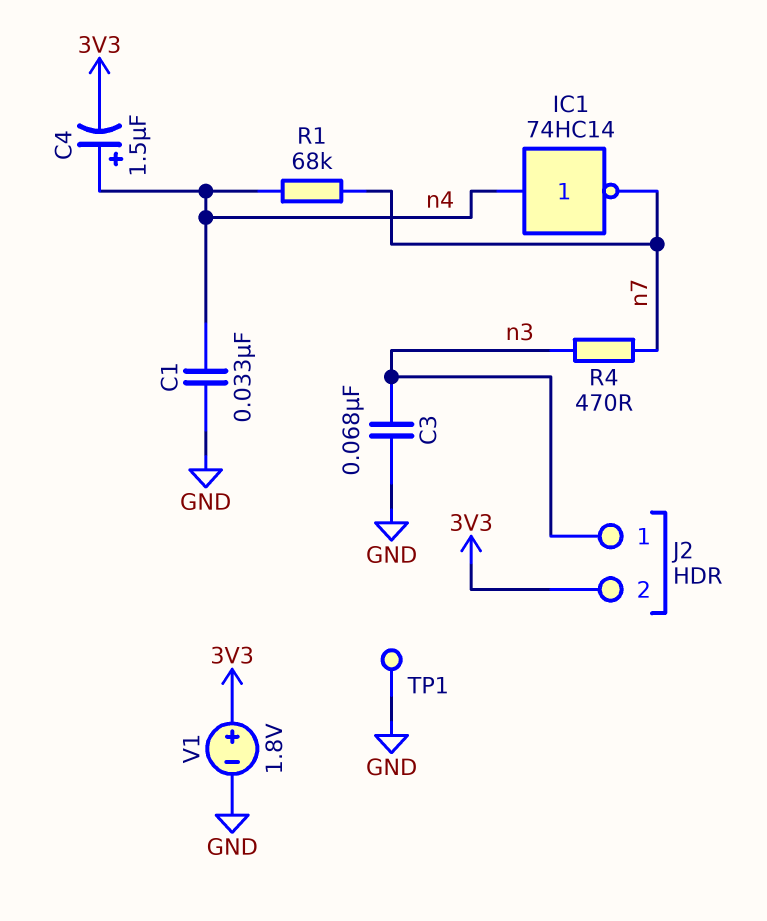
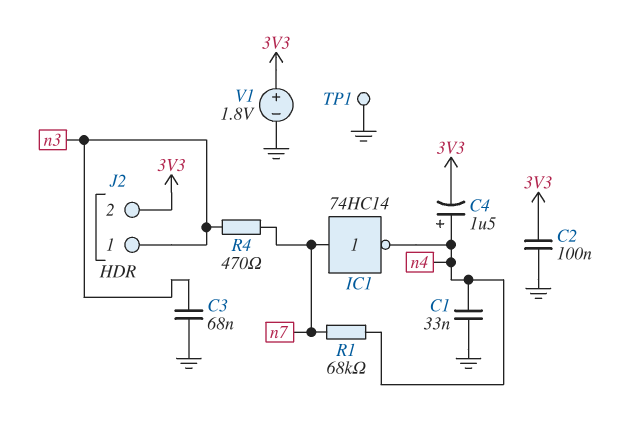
C2: none -> 100nF (3V3, GND)
IC1: NOT 74HC14 (in n4, out n7) -> NOT 74HC14 (in n7, out n4)

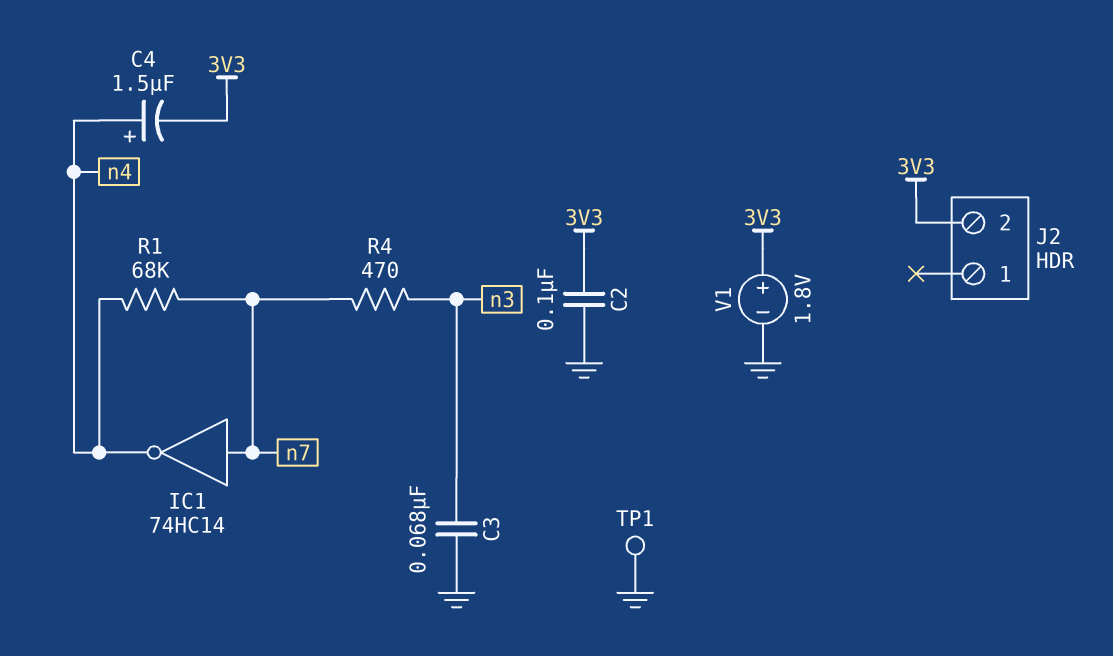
C1: 33nF (GND, n4) -> none
J2 pin 1: n3 -> none

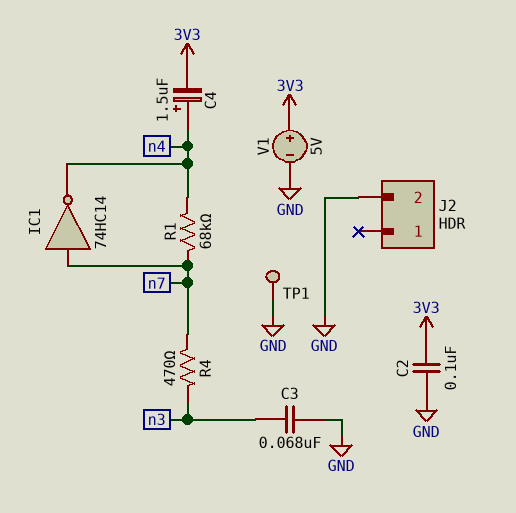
J2 pin 2: 3V3 -> GND
V1: 1.8V (plus 3V3, minus GND) -> 5V (plus 3V3, minus GND)

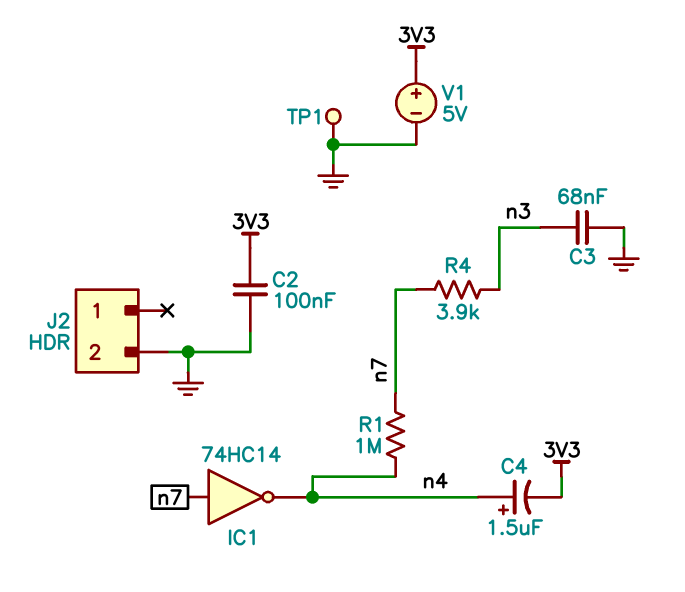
R1: 68k (n4, n7) -> 1M (n4, n7)
R4: 470 (n3, n7) -> 3.9k (n3, n7)

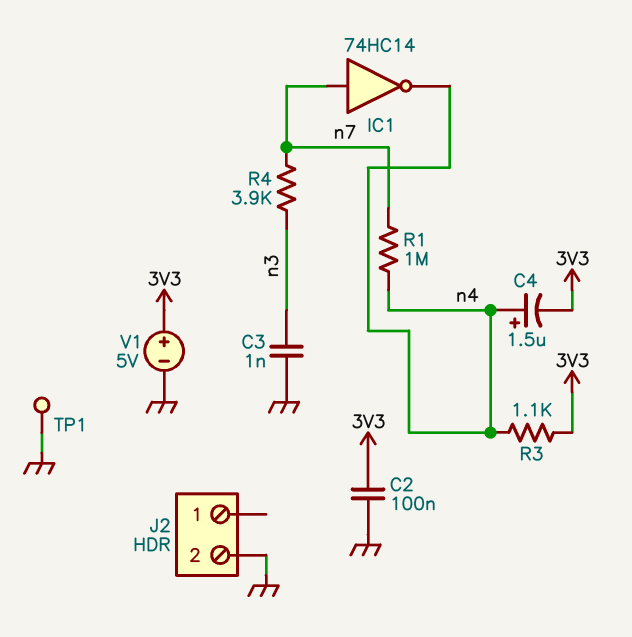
C3: 68nF (GND, n3) -> 1nF (GND, n3)
R3: none -> 1.1k (3V3, n4)

